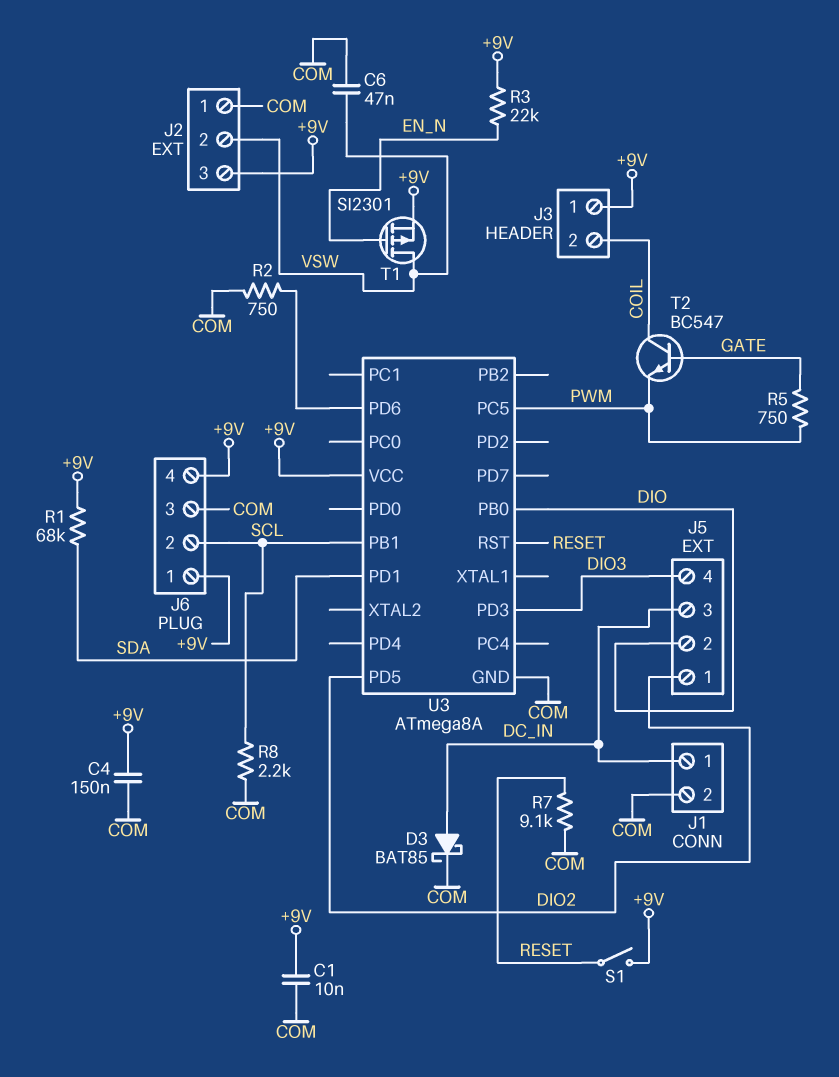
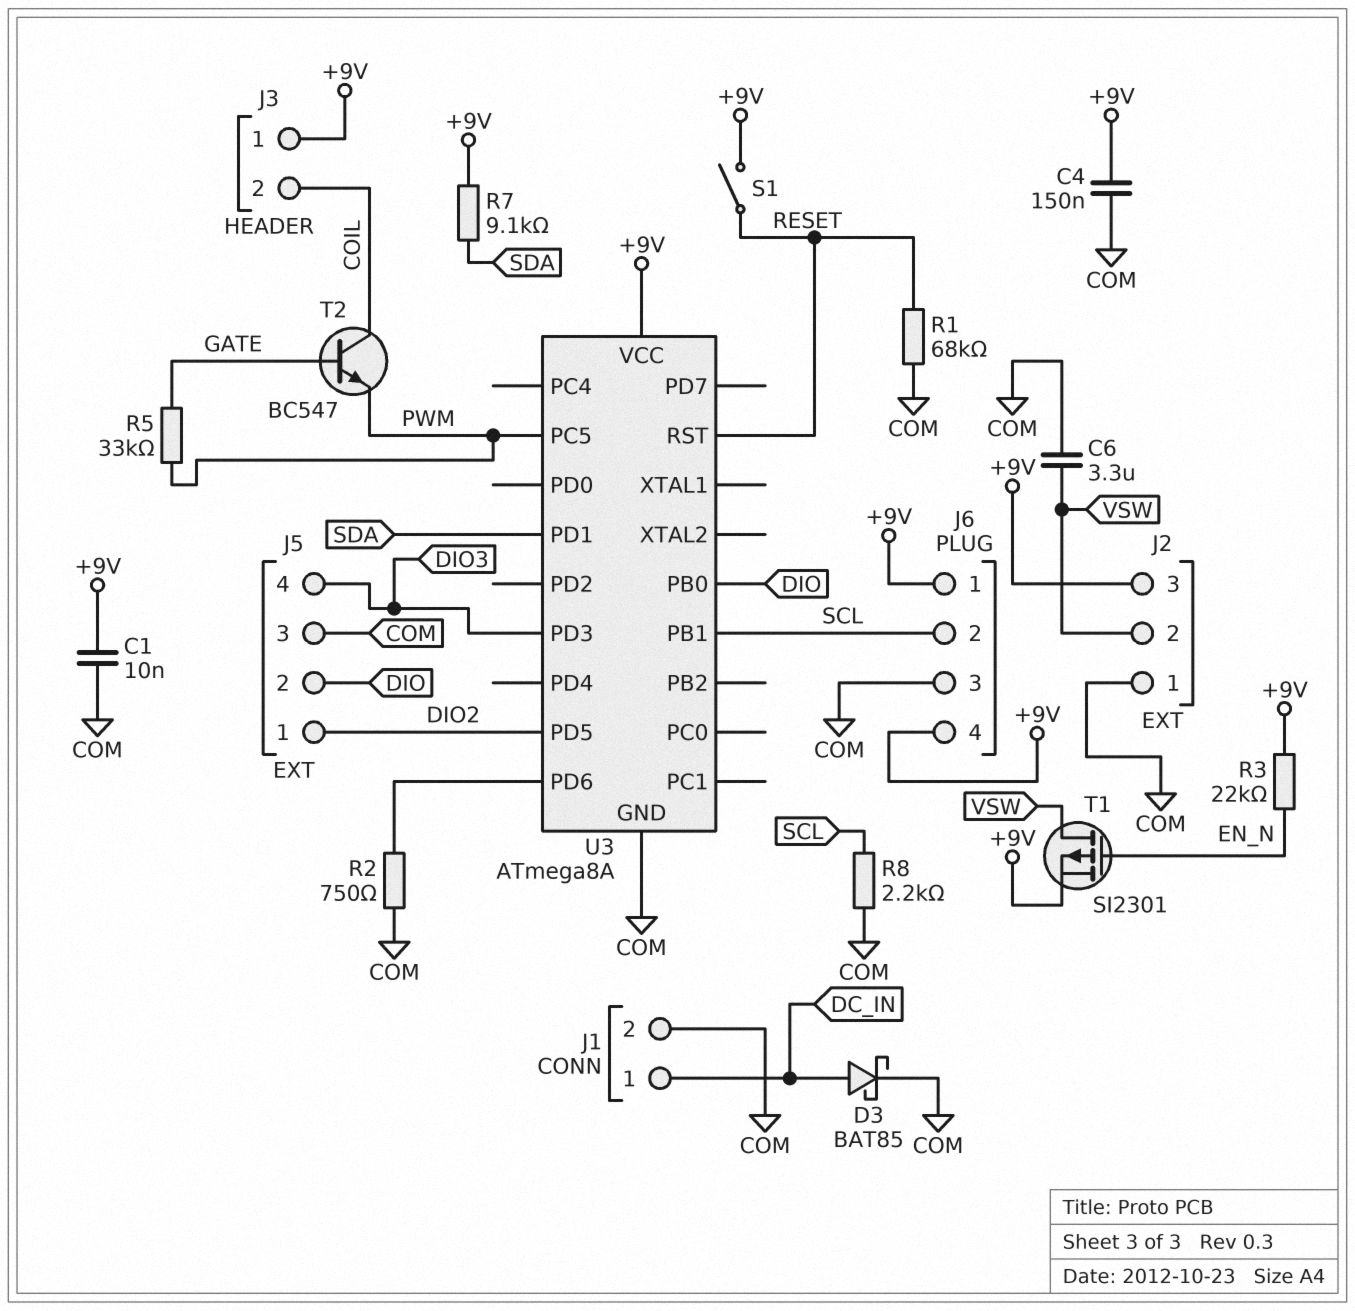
C6: 47nF (COM, VSW) -> 3.3uF (COM, VSW)
J5 pin 3: DC_IN -> COM
R1: 68k (+9V, SDA) -> 68k (COM, RESET)
R5: 750 (GATE, PWM) -> 33k (GATE, PWM)
R7: 9.1k (COM, RESET) -> 9.1k (+9V, SDA)

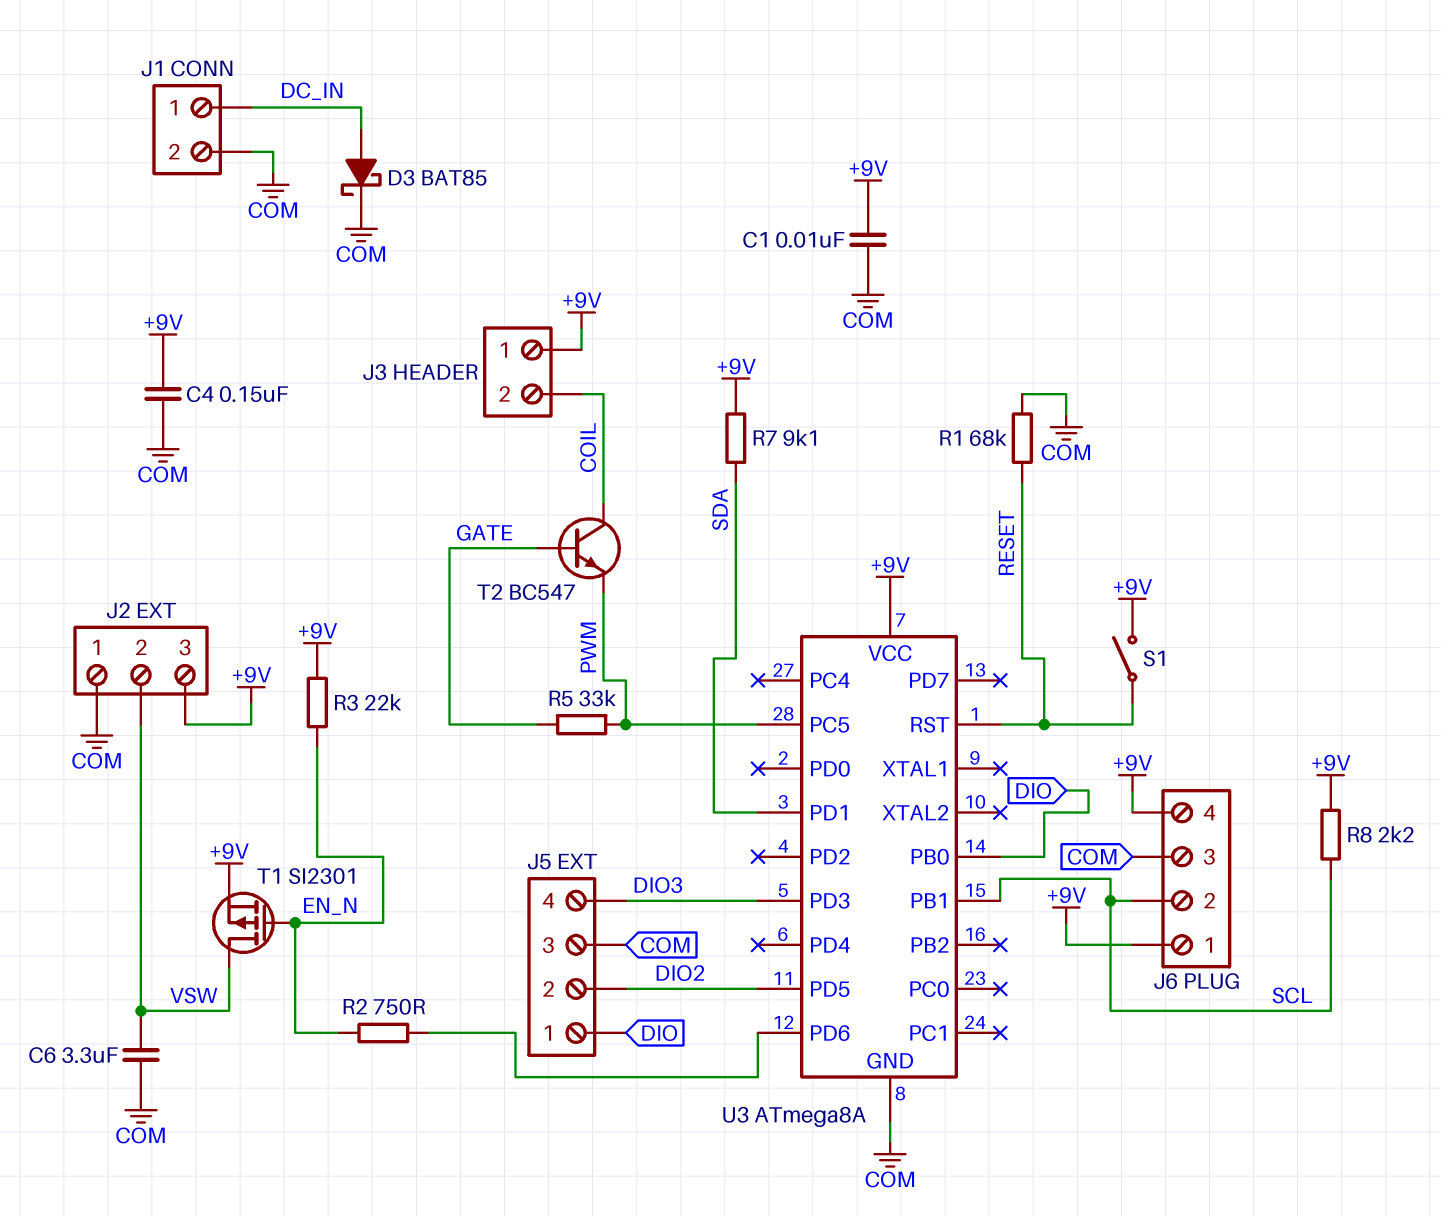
J5 pin 1: DIO2 -> DIO
J5 pin 2: DIO -> DIO2
R2: 750 (COM, U3/PD6) -> 750 (EN_N, U3/PD6)
R8: 2.2k (COM, SCL) -> 2.2k (+9V, SCL)

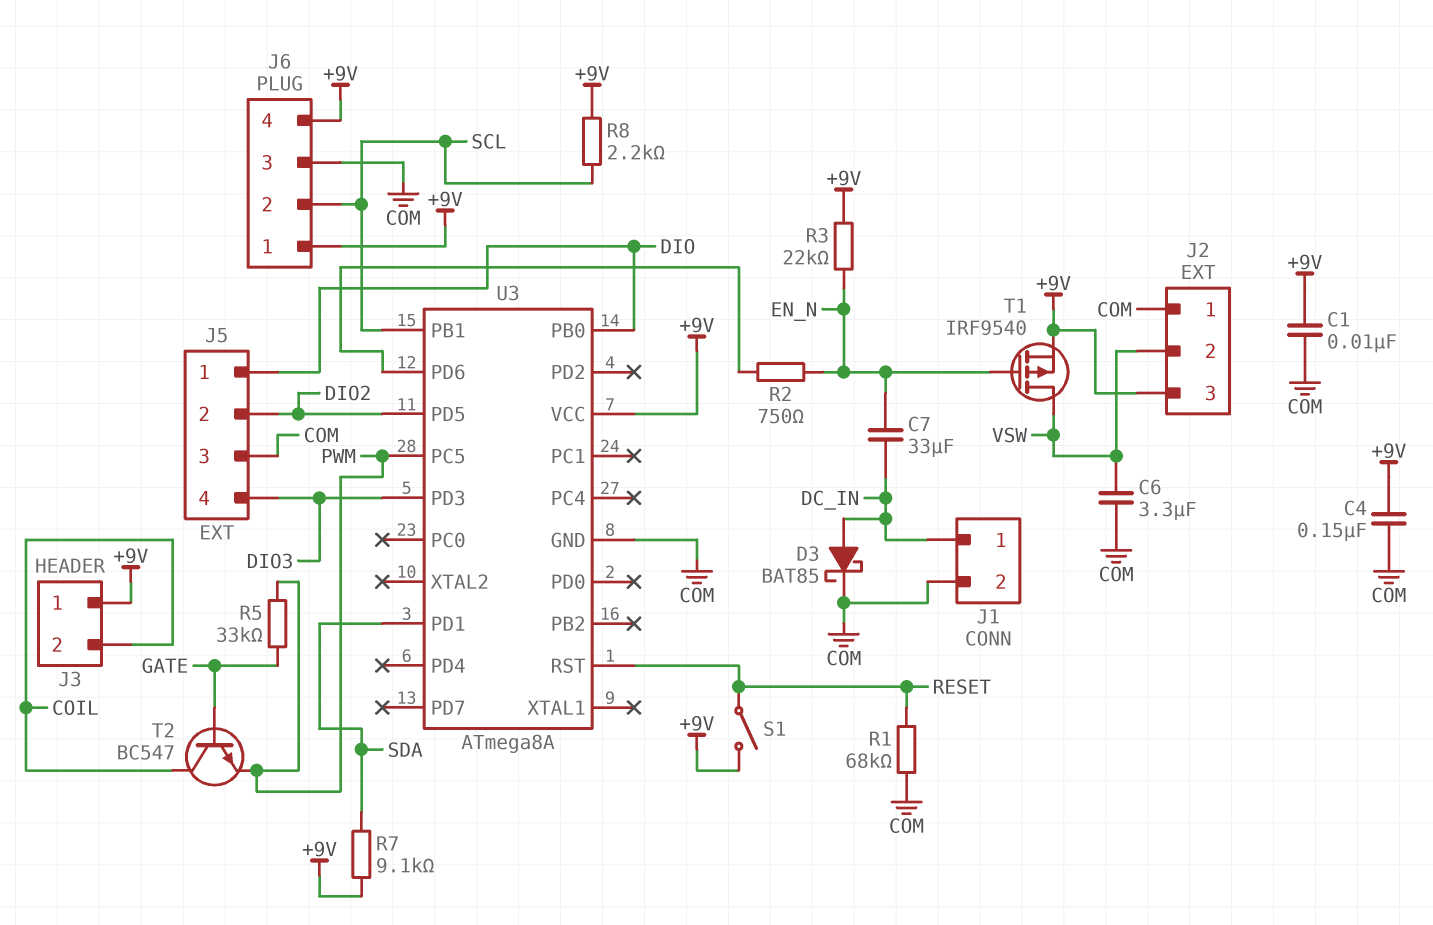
C7: none -> 33uF (DC_IN, EN_N)
T1: PMOS SI2301 (G EN_N, D VSW, S +9V) -> PMOS IRF9540 (G EN_N, D VSW, S +9V)

